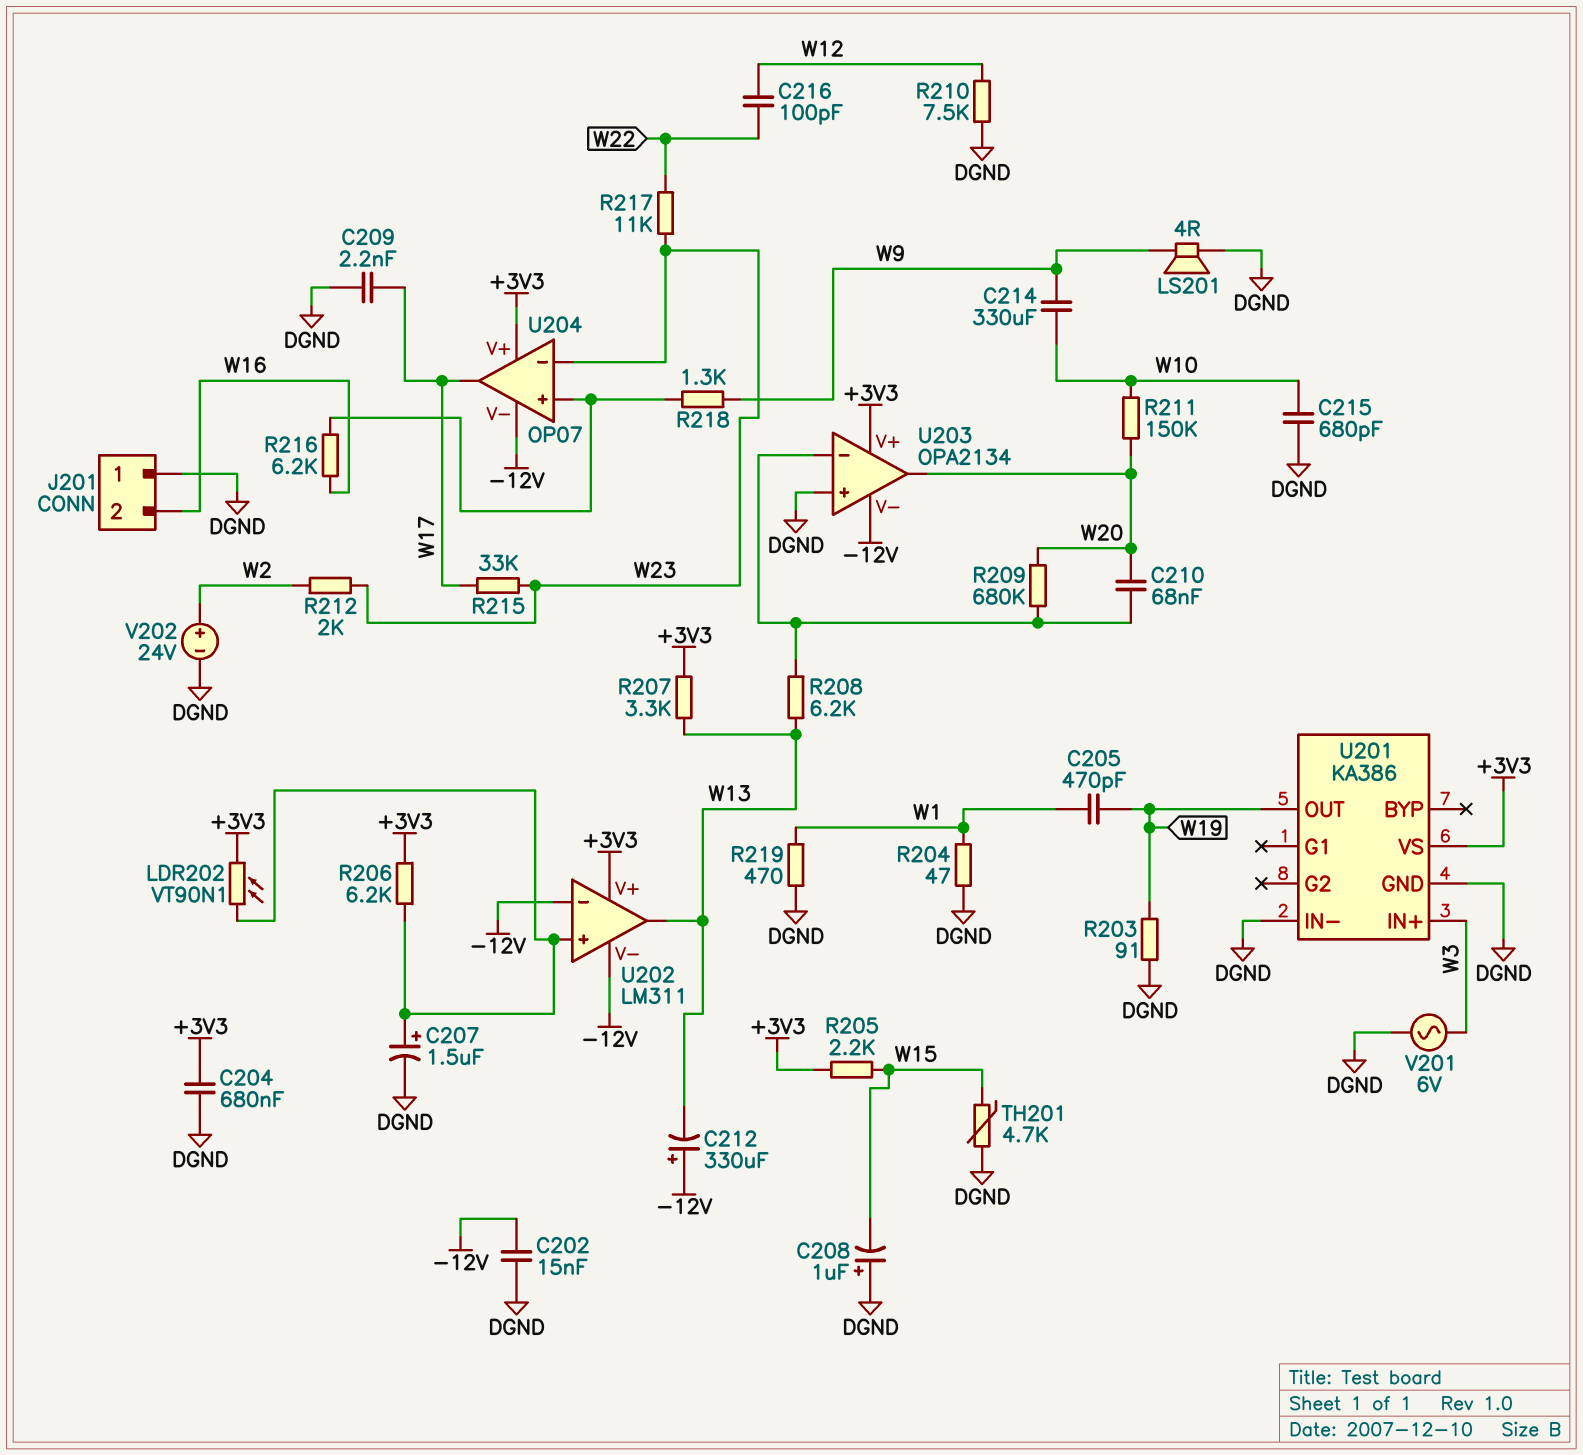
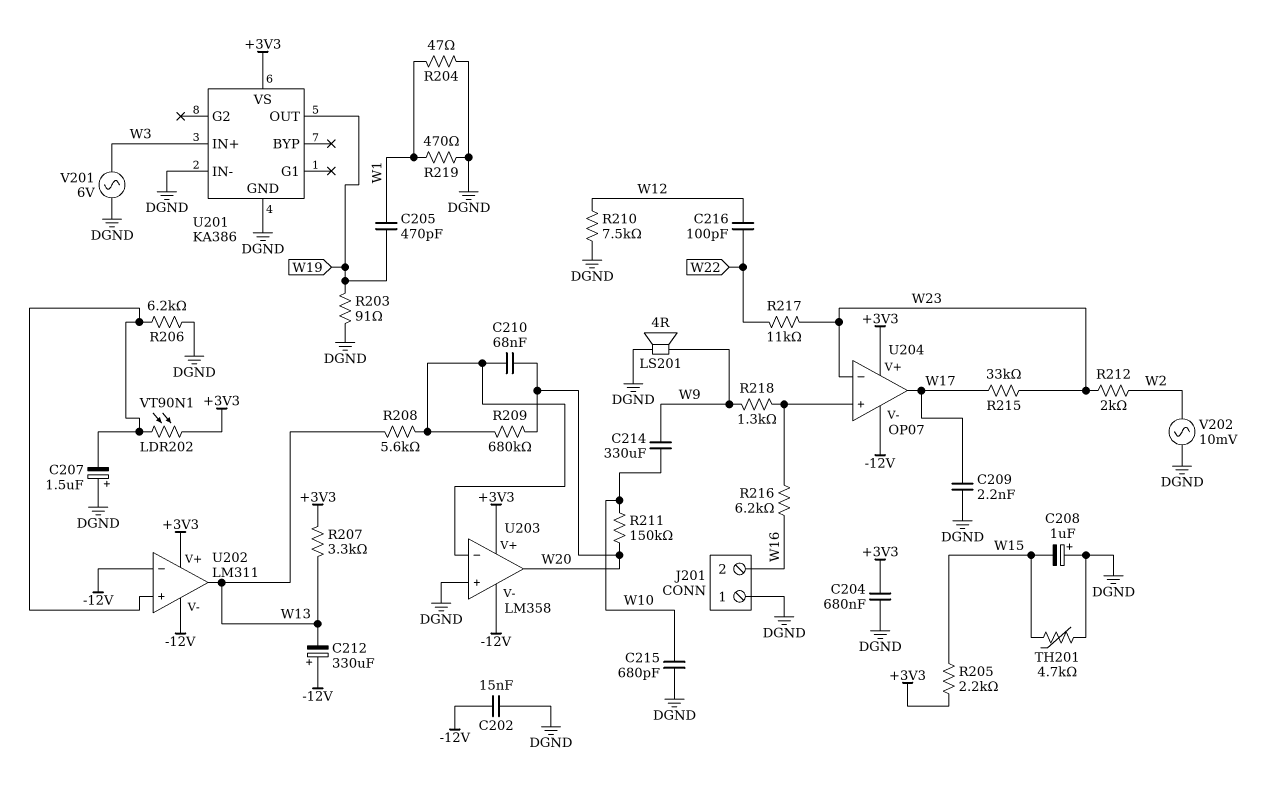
C207: 1.5uF (plus U202/in+, minus DGND) -> 1.5uF (plus DGND, minus U202/in+)
R206: 6.2k (+3V3, U202/in+) -> 6.2k (DGND, U202/in+)
R208: 6.2k (U203/in-, W13) -> 5.6k (U203/in-, W13)
U203: OPA2134 -> LM358
V202: 24V (plus W2, minus DGND) -> AC 10mV (DGND, W2)

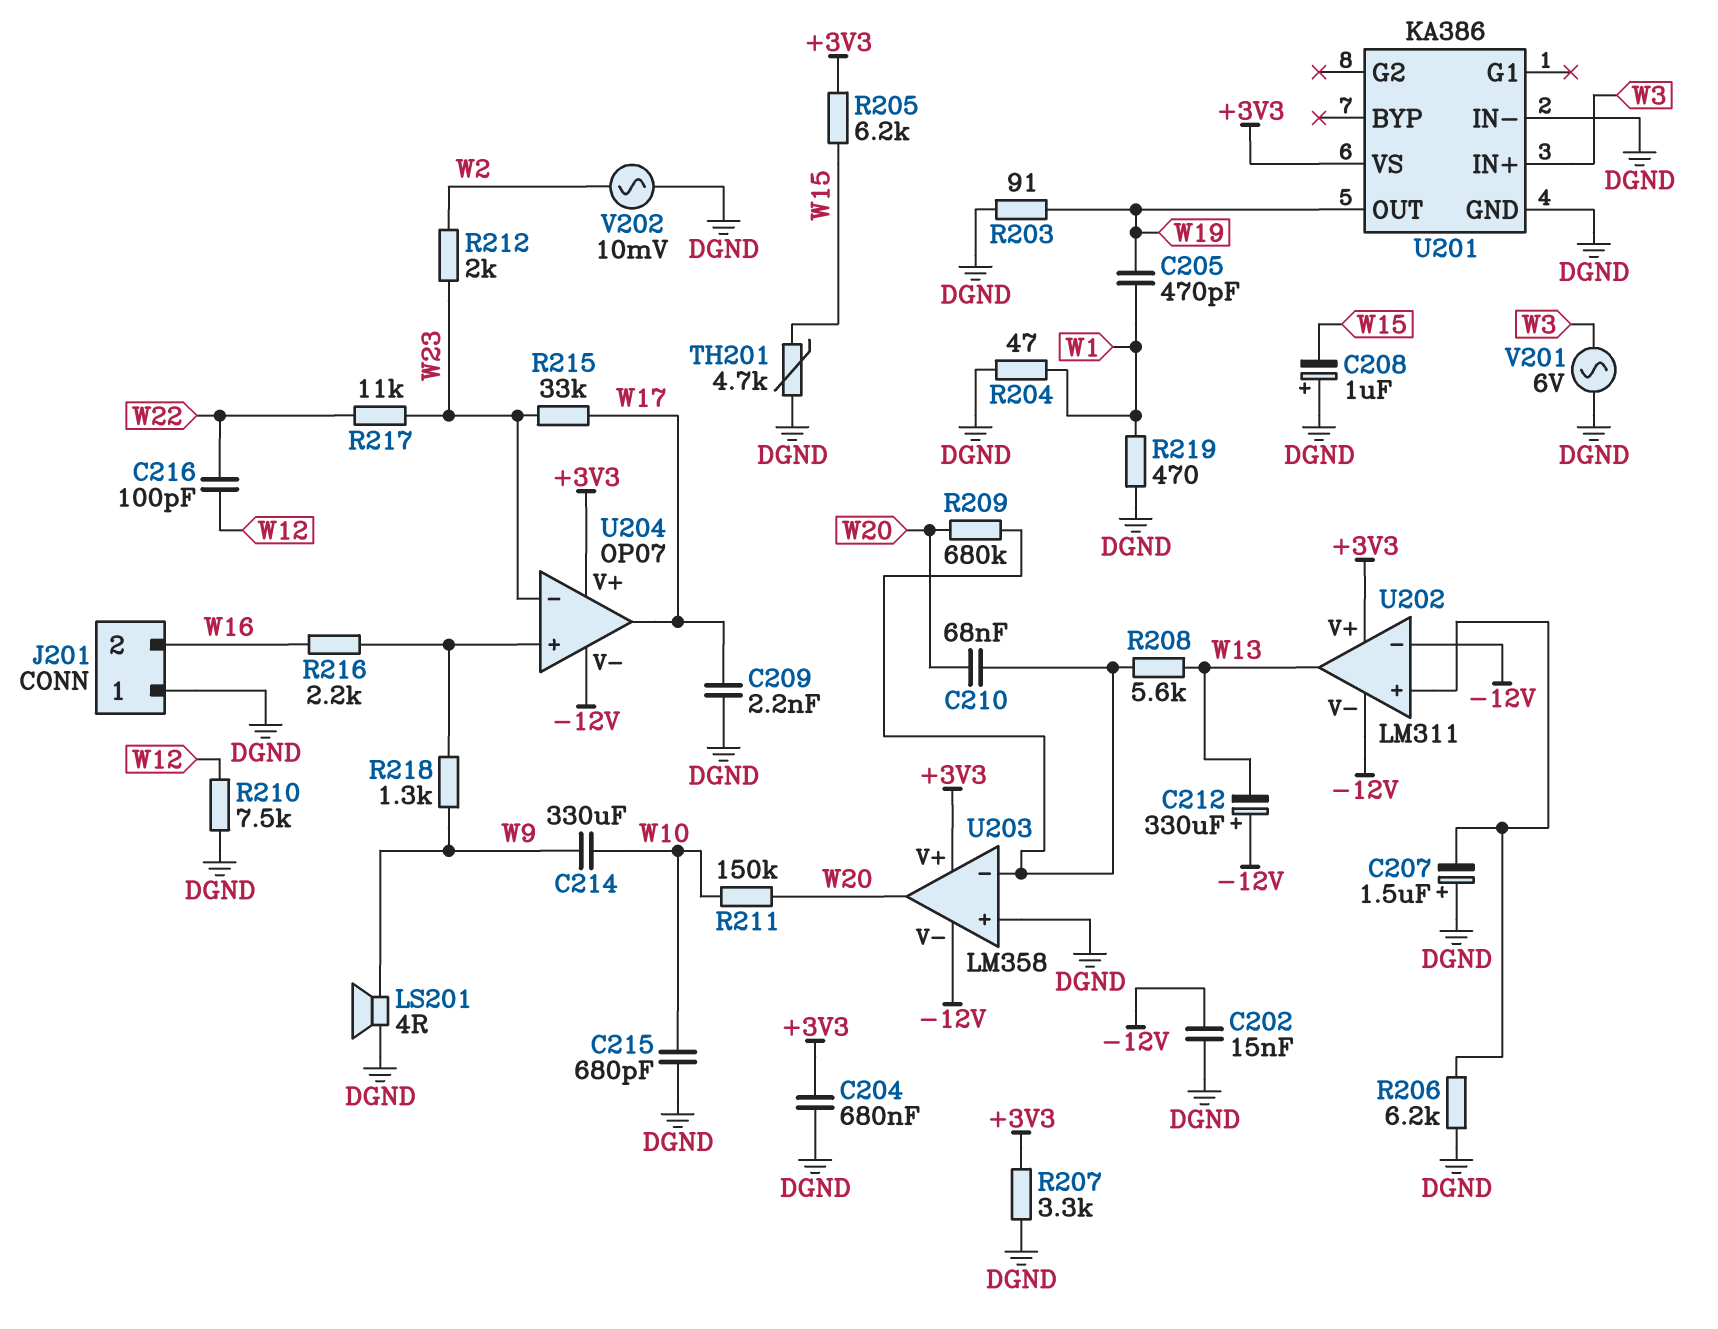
LDR202: VT90N1 (+3V3, U202/in+) -> none
R205: 2.2k (+3V3, W15) -> 6.2k (+3V3, W15)
R207: 3.3k (+3V3, W13) -> 3.3k (+3V3, DGND)
R216: 6.2k (U204/in+, W16) -> 2.2k (U204/in+, W16)

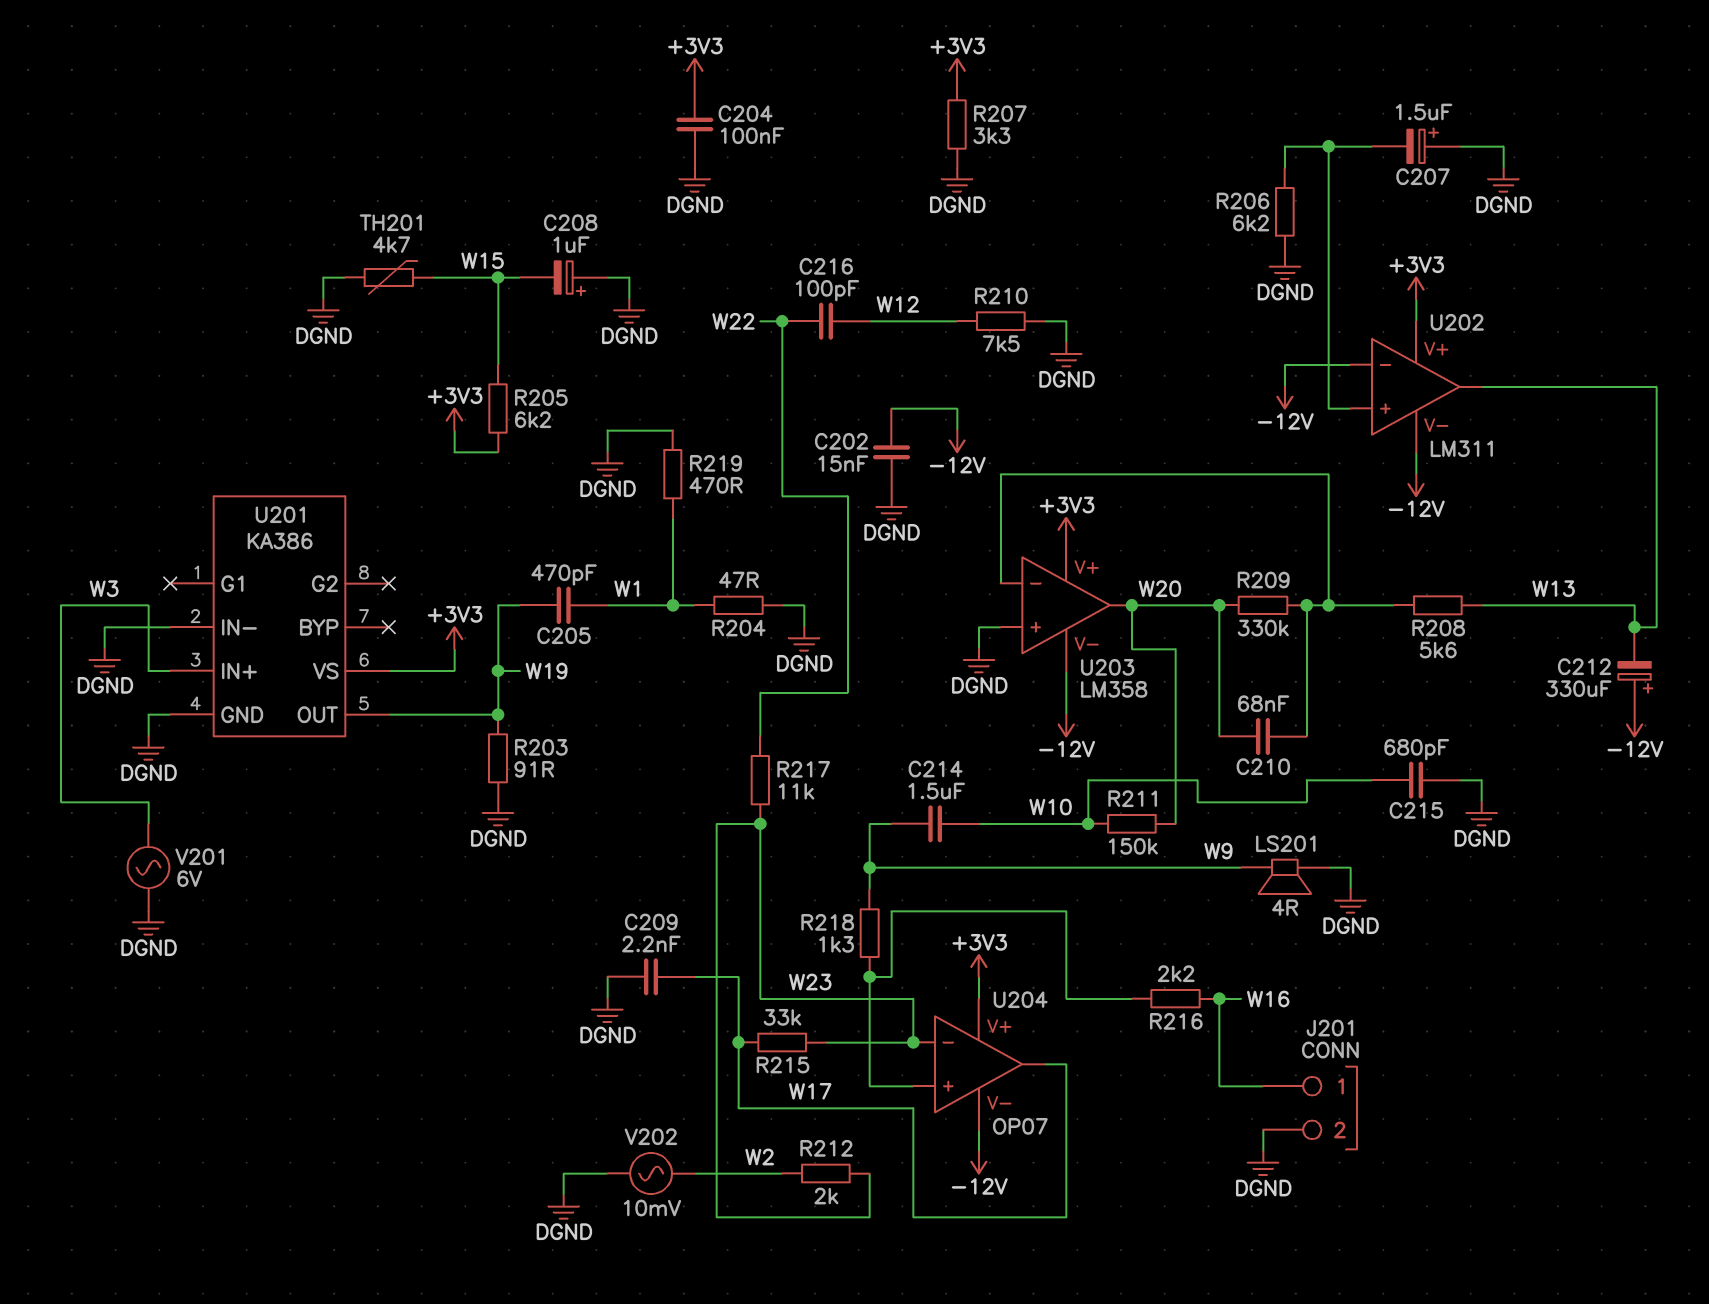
C204: 680nF (+3V3, DGND) -> 100nF (+3V3, DGND)
C214: 330uF (W9, W10) -> 1.5uF (W9, W10)
J201 pin 1: DGND -> W16
J201 pin 2: W16 -> DGND
R209: 680k (U203/in-, W20) -> 330k (U203/in-, W20)

